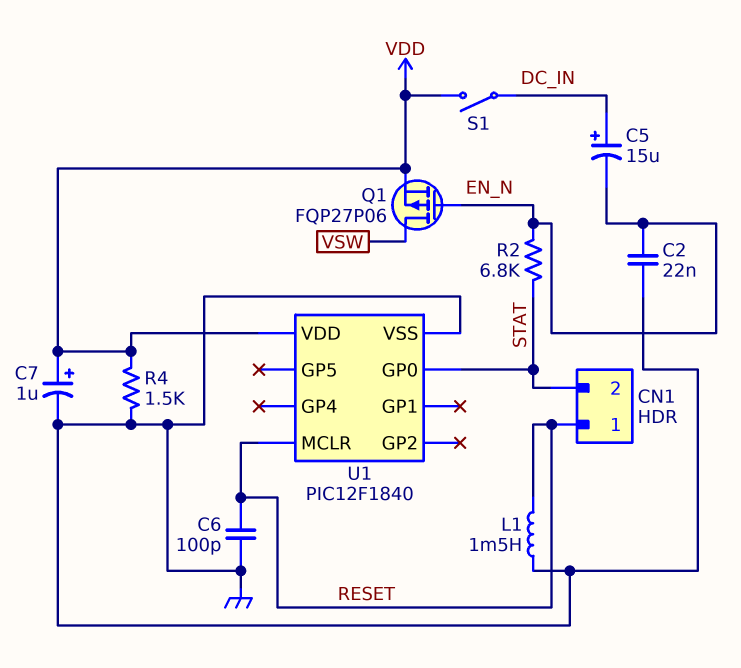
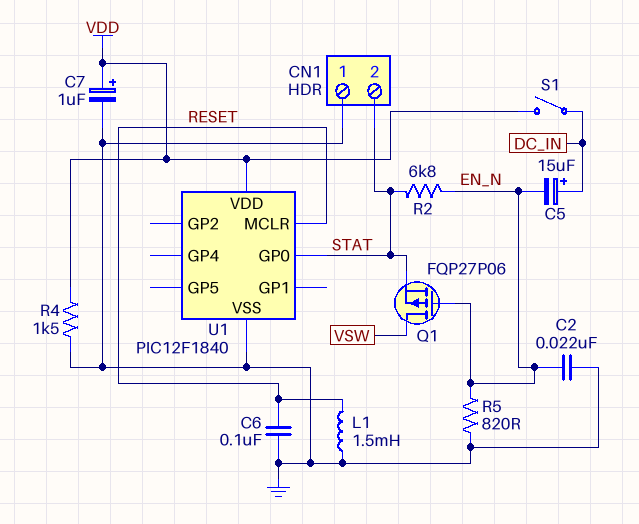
C6: 100pF (GND, RESET) -> 100nF (GND, RESET)
CN1 pin 1: RESET -> GND
Q1: PMOS FQP27P06 (G EN_N, D VSW, S VDD) -> PMOS FQP27P06 (G EN_N, D VSW, S STAT)
R5: none -> 820 (EN_N, GND)

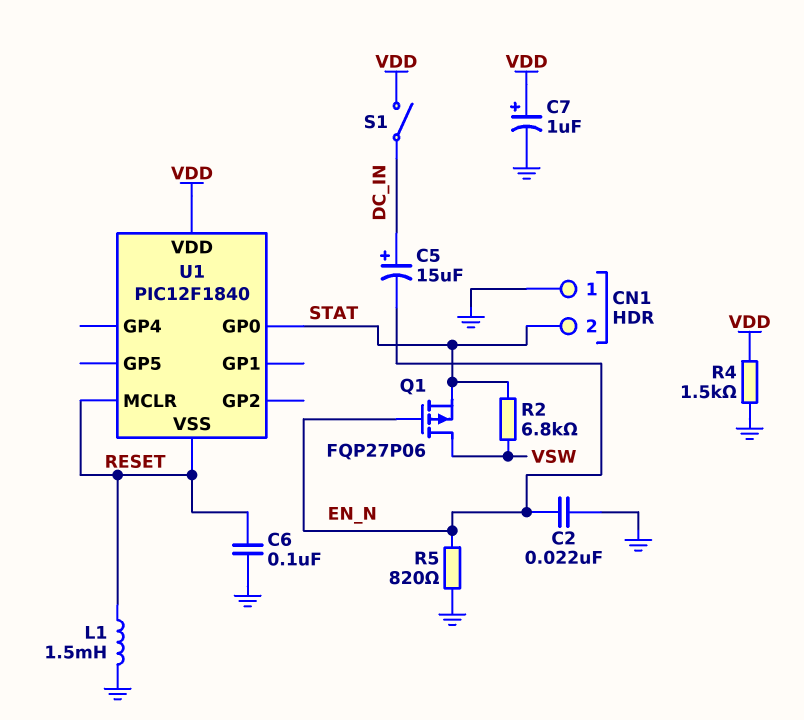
R2: 6.8k (EN_N, STAT) -> 6.8k (STAT, VSW)
U1 pin VSS: GND -> RESET

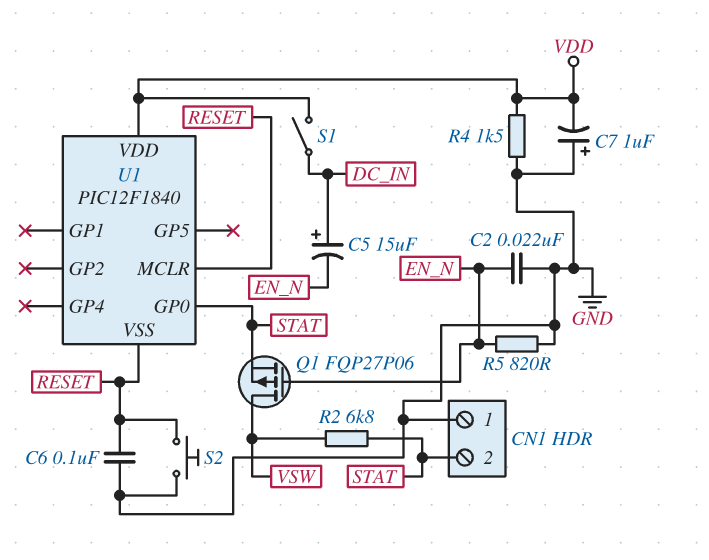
C7: 1uF (plus VDD, minus GND) -> 1uF (plus GND, minus VDD)
L1: 1.5mH (GND, RESET) -> none
S2: none -> button (GND, RESET)

